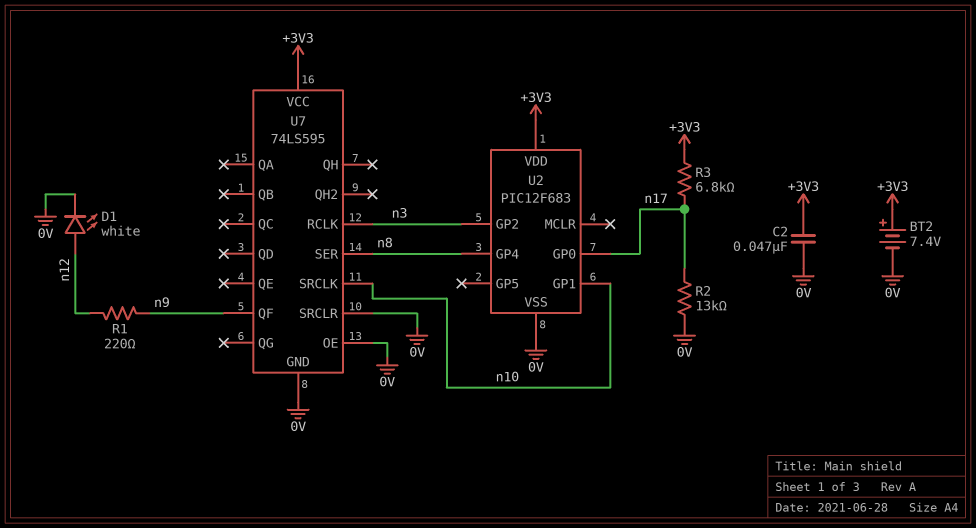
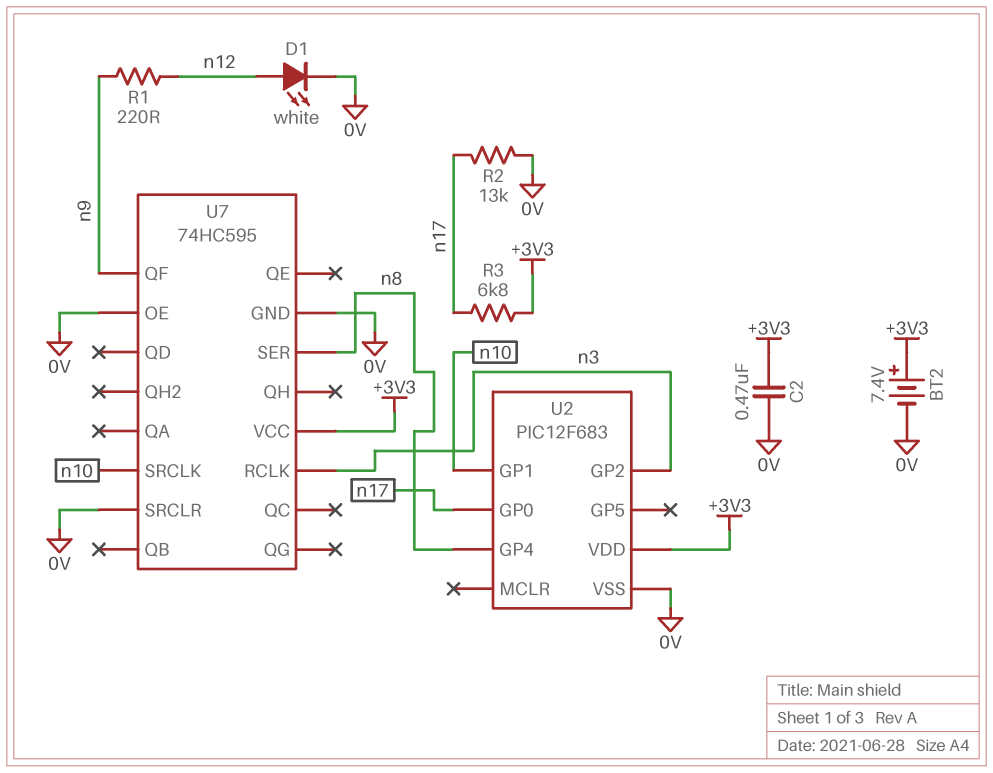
C2: 47nF (+3V3, 0V) -> 470nF (+3V3, 0V)
U7: 74LS595 -> 74HC595

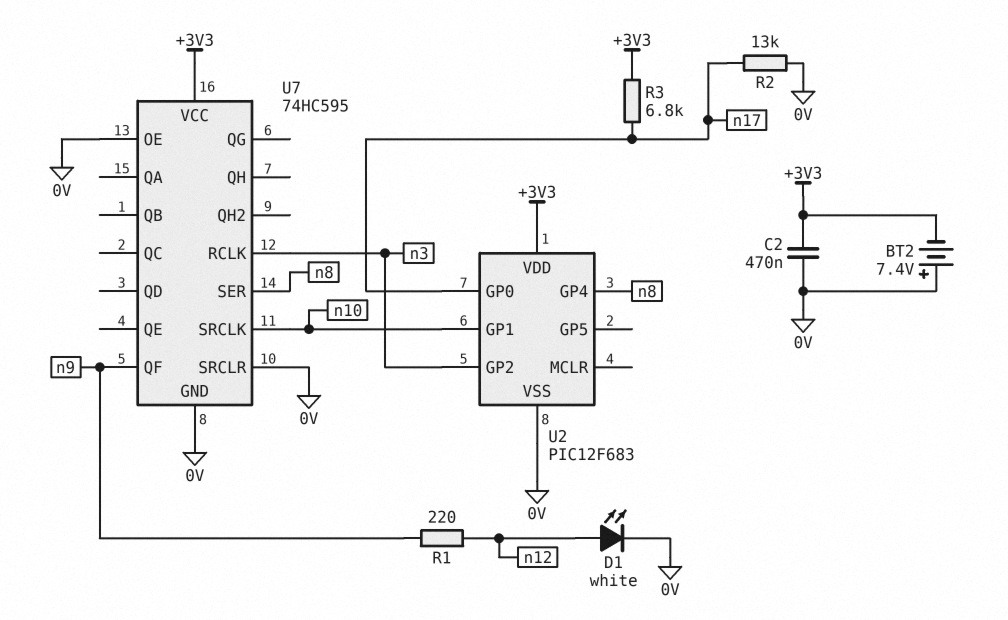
BT2: 7.4V (plus +3V3, minus 0V) -> 7.4V (plus 0V, minus +3V3)

